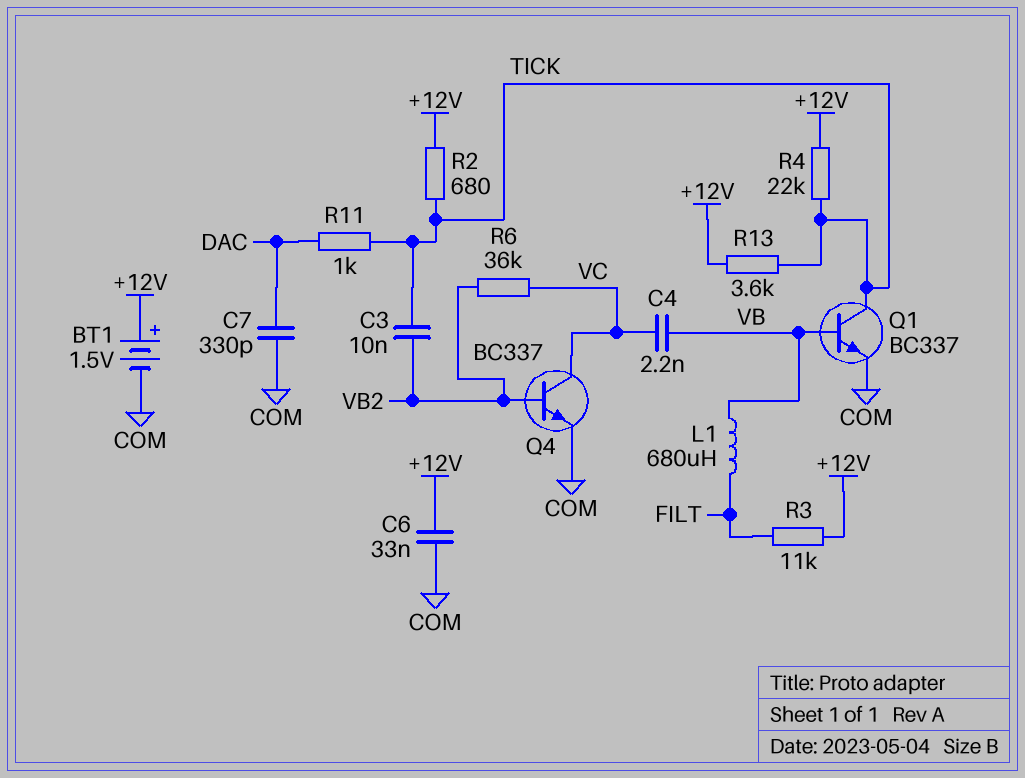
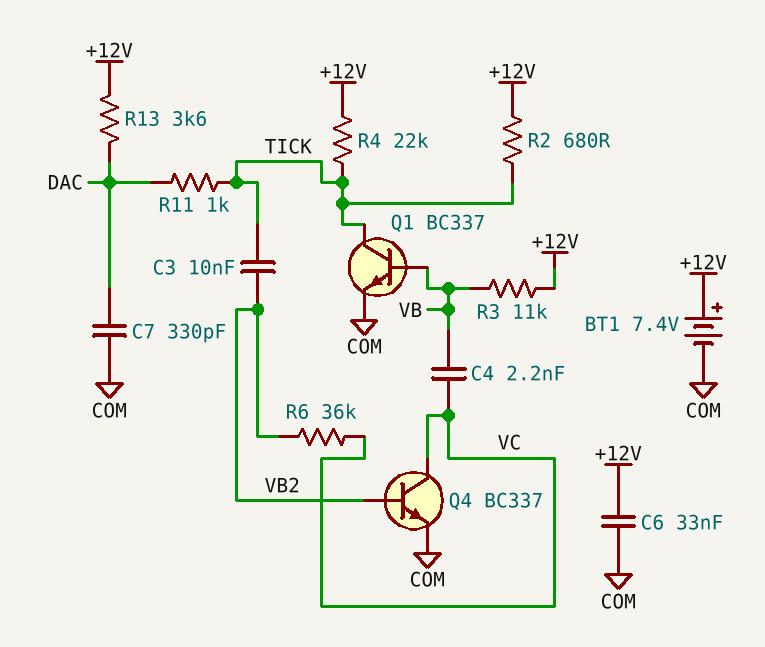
BT1: 1.5V (plus +12V, minus COM) -> 7.4V (plus +12V, minus COM)
L1: 680uH (FILT, VB) -> none
R3: 11k (+12V, FILT) -> 11k (+12V, VB)
R13: 3.6k (+12V, TICK) -> 3.6k (+12V, DAC)

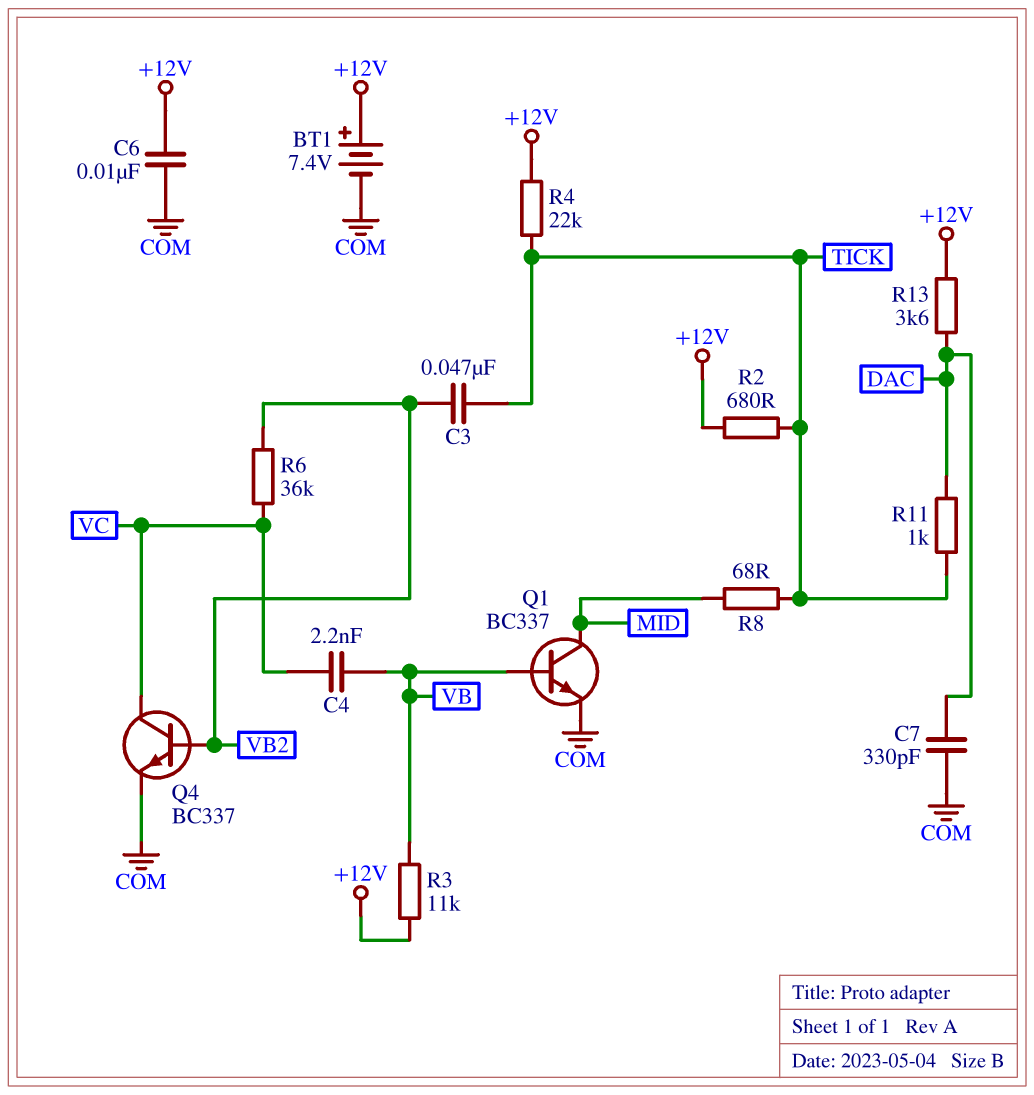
C3: 10nF (TICK, VB2) -> 47nF (TICK, VB2)
C6: 33nF (+12V, COM) -> 10nF (+12V, COM)
Q1: NPN BC337 (B VB, C TICK, E COM) -> NPN BC337 (B VB, C MID, E COM)
R8: none -> 68 (MID, TICK)

